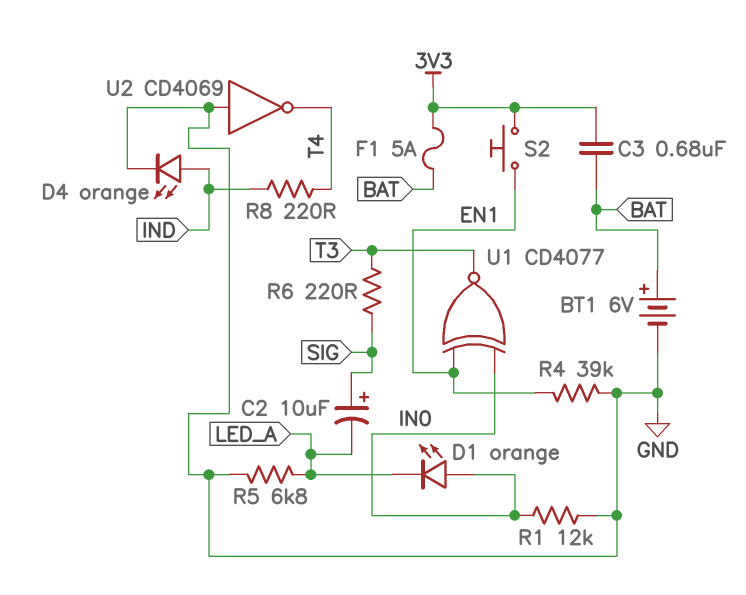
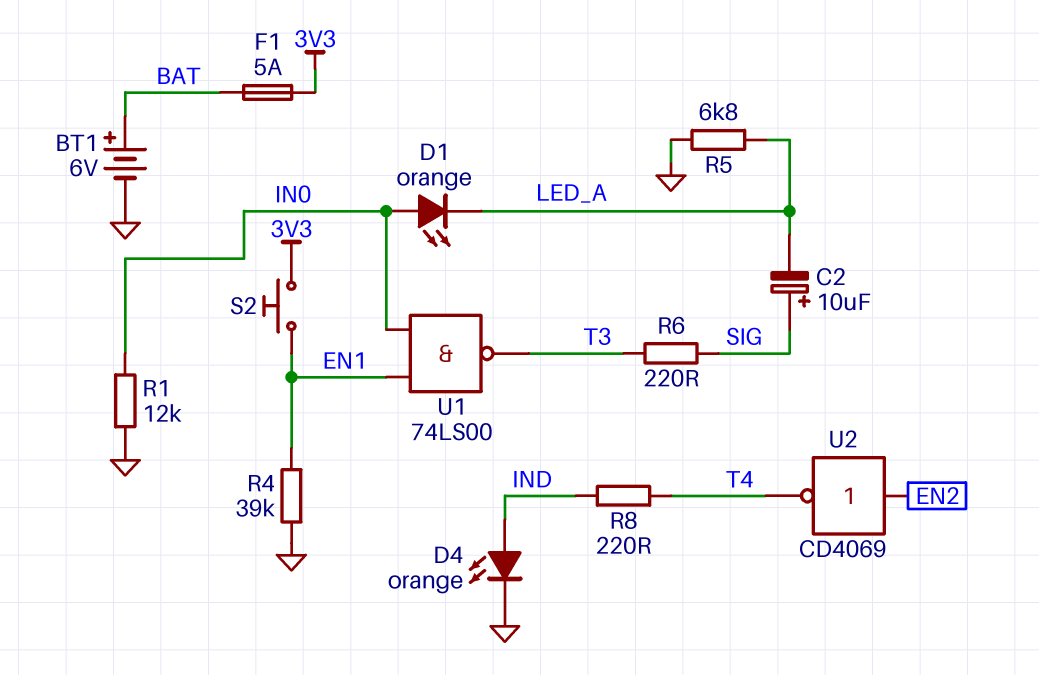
C3: 680nF (3V3, BAT) -> none
U1: XNOR CD4077 (in EN1, in IN0, out T3) -> NAND 74LS00 (in EN1, in IN0, out T3)
U2: NOT CD4069 (in GND, out T4) -> NOT CD4069 (in EN2, out T4)

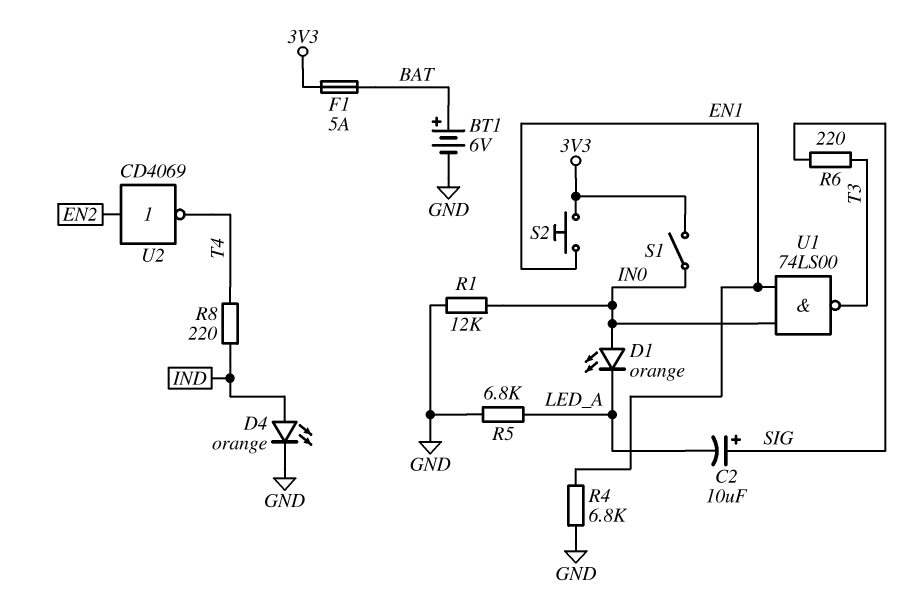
R4: 39k (EN1, GND) -> 6.8k (EN1, GND)
S1: none -> switch (3V3, IN0)

